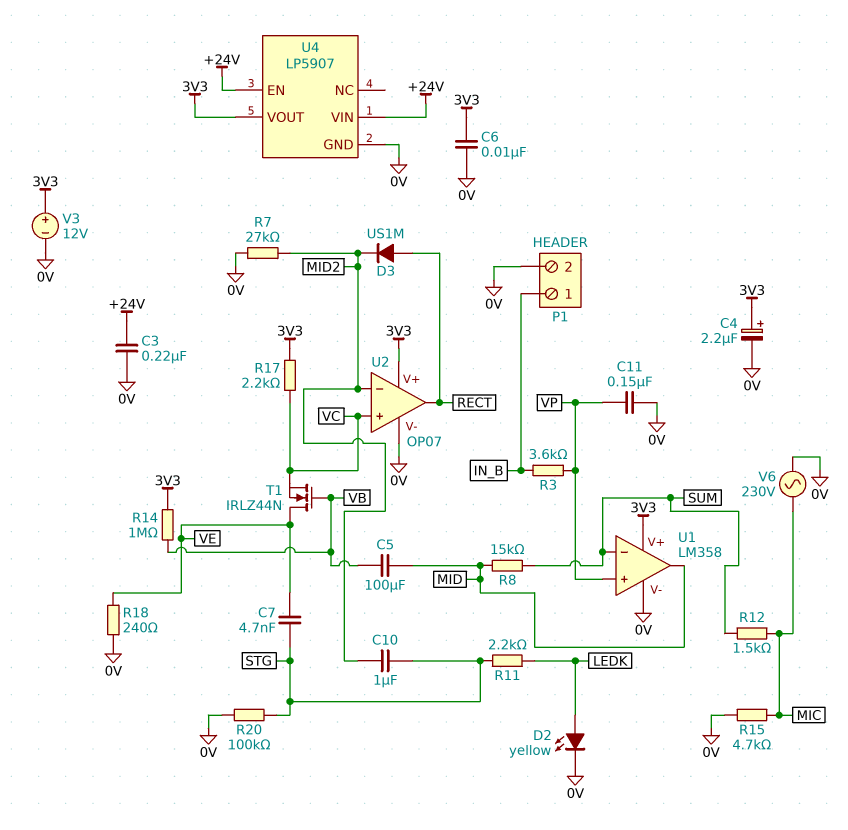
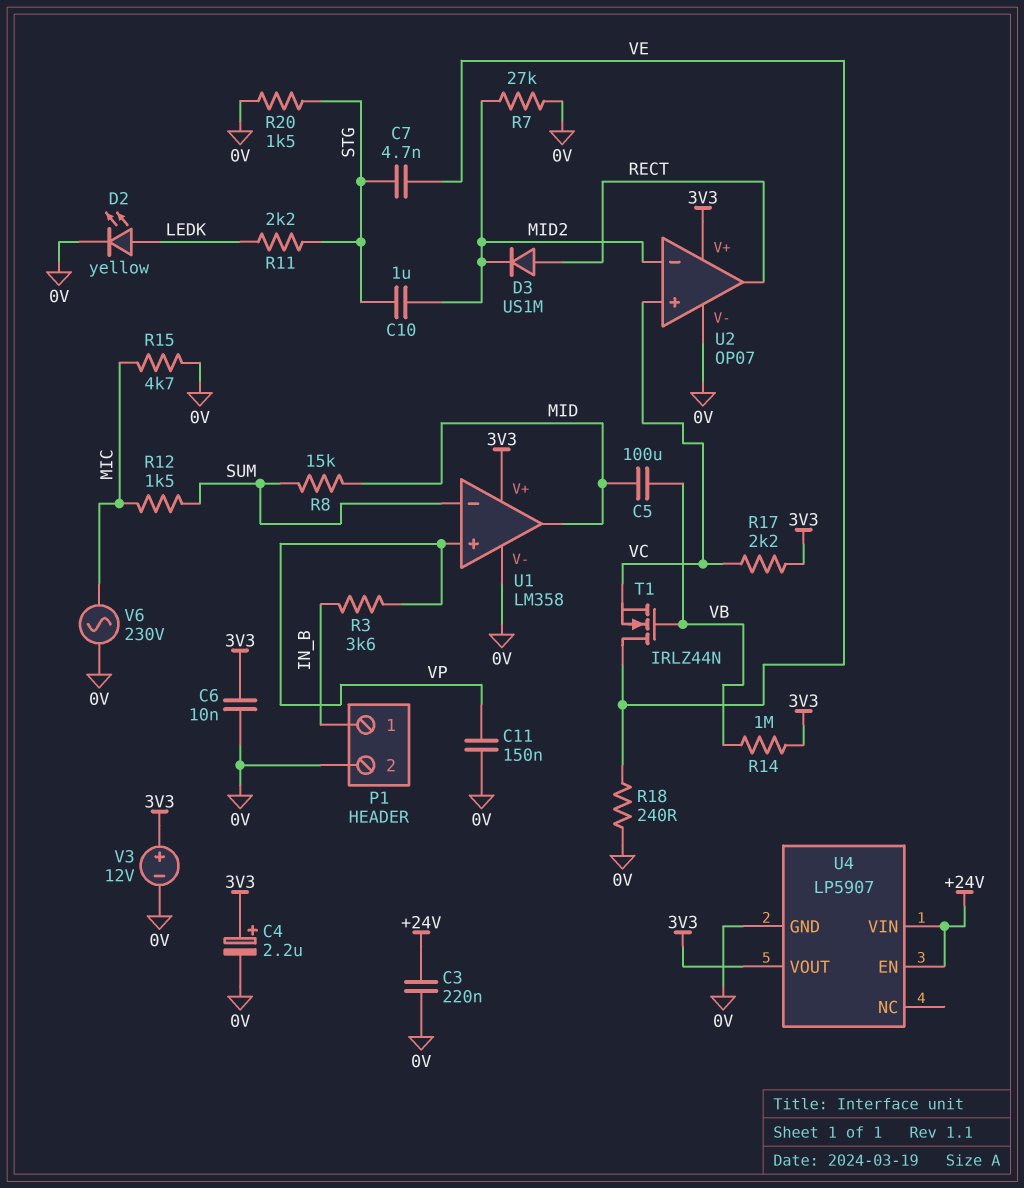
R20: 100k (0V, STG) -> 1.5k (0V, STG)

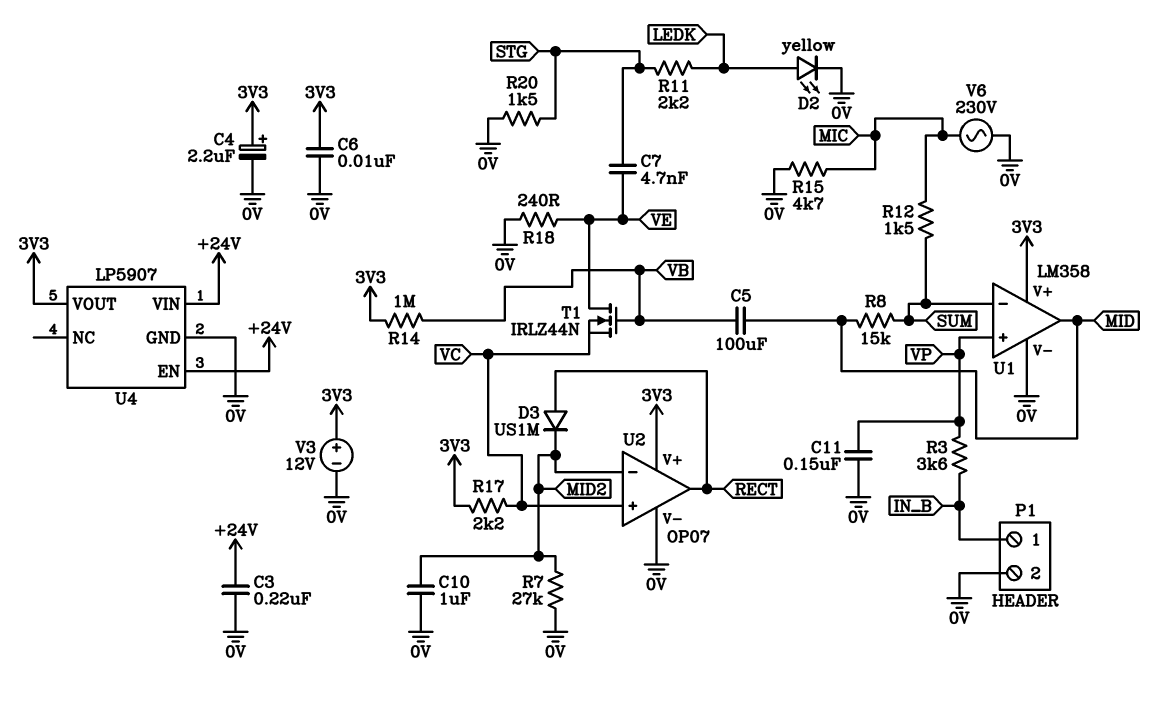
C10: 1uF (MID2, STG) -> 1uF (0V, MID2)

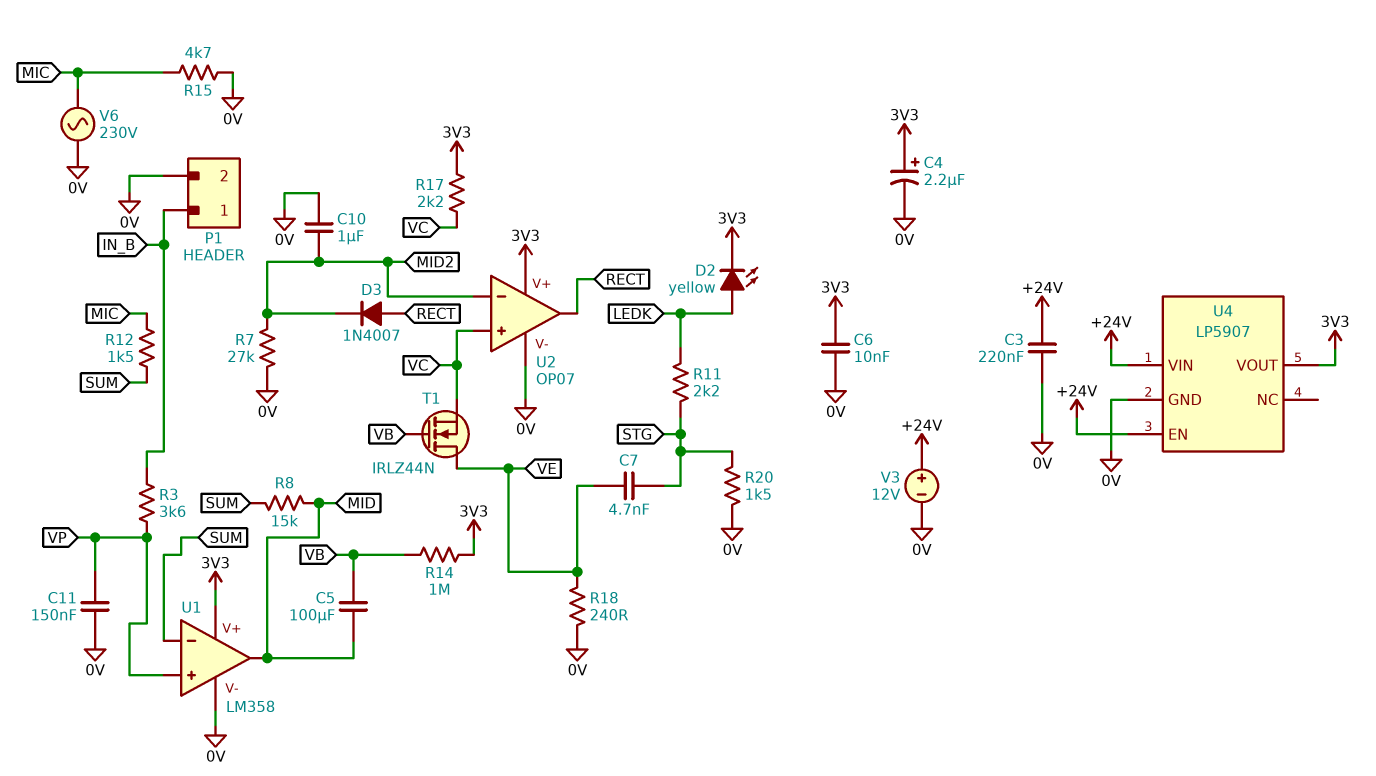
D2: LED yellow (A LEDK, K 0V) -> LED yellow (A LEDK, K 3V3)
D3: diode US1M (A RECT, K MID2) -> diode 1N4007 (A RECT, K MID2)
V3: 12V (plus 3V3, minus 0V) -> 12V (plus +24V, minus 0V)

